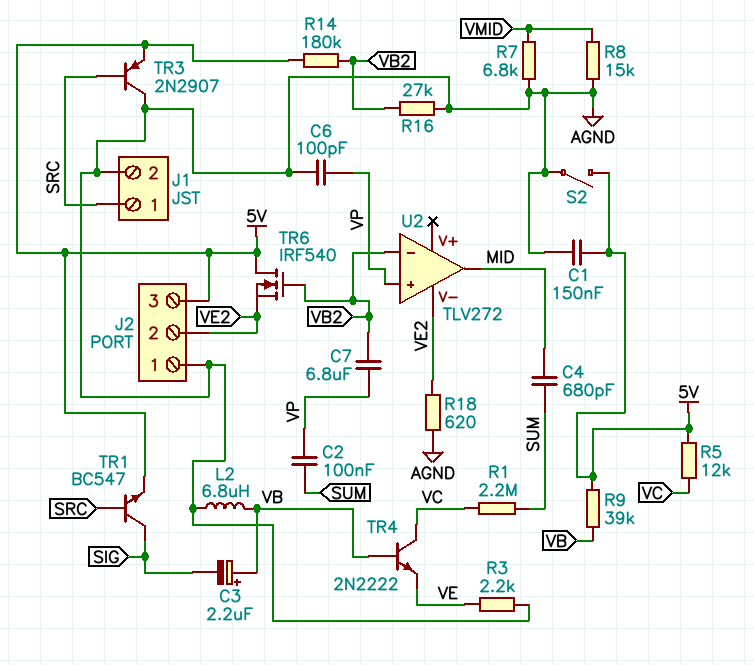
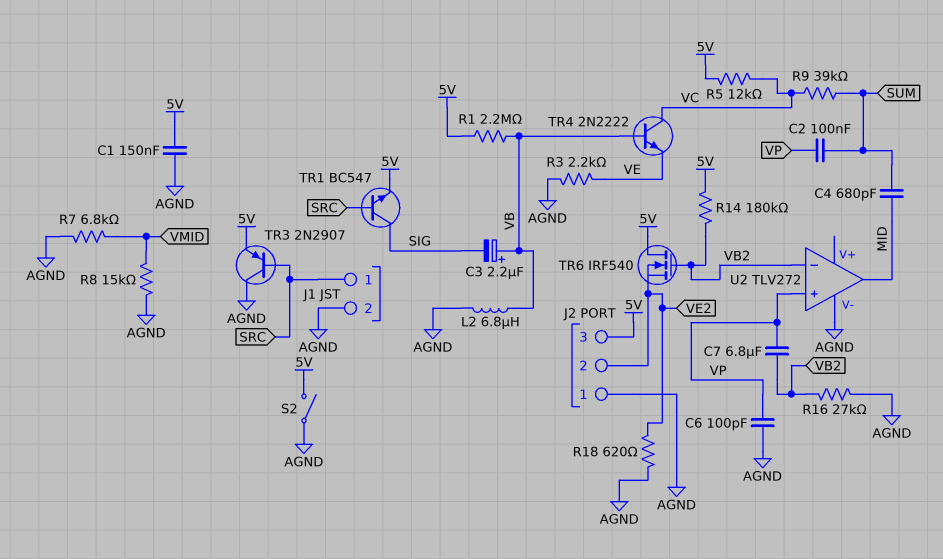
R1: 2.2M (SUM, VC) -> 2.2M (5V, VB)
R9: 39k (5V, VB) -> 39k (SUM, VC)
U2 pin V-: VE2 -> AGND

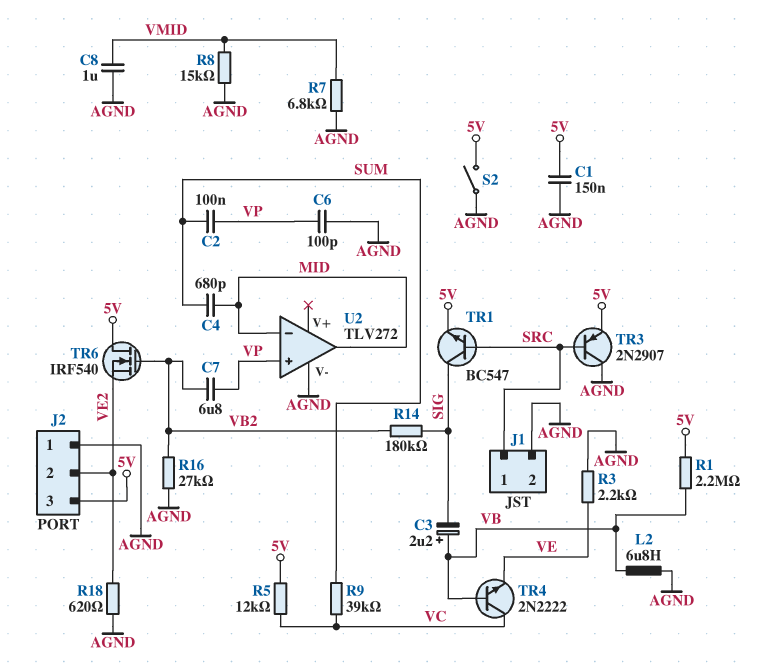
C8: none -> 1uF (AGND, VMID)
R14: 180k (5V, VB2) -> 180k (SIG, VB2)
U2 pin in-: VB2 -> MID

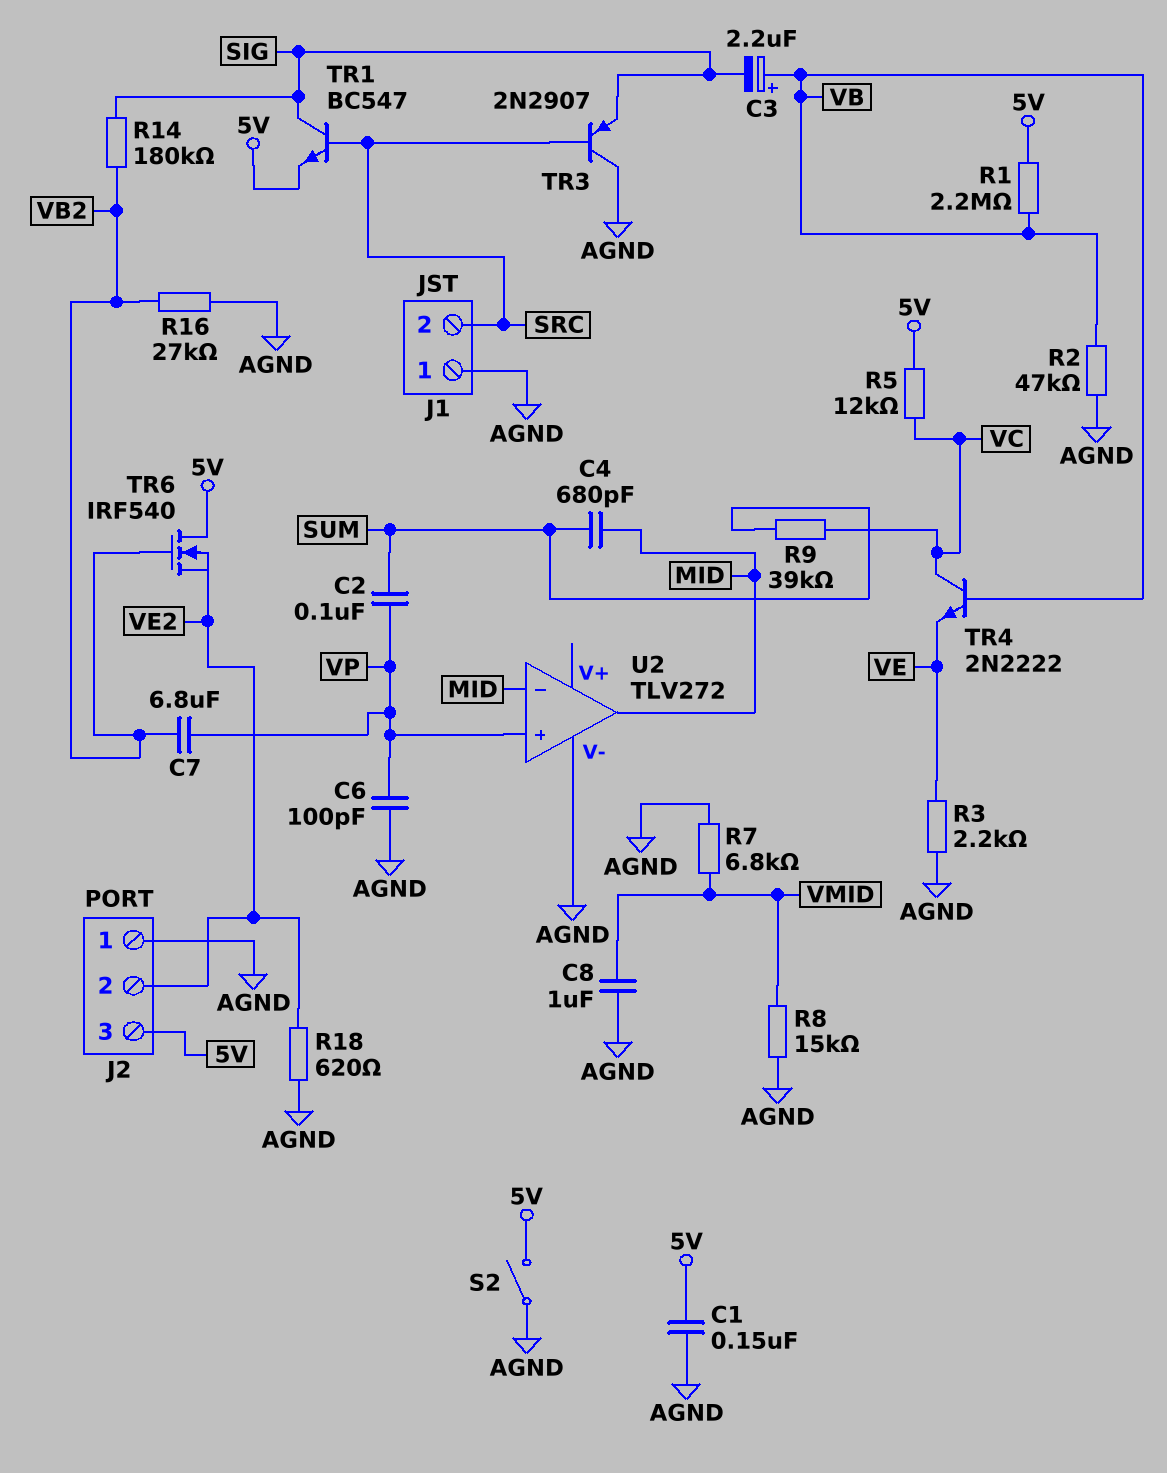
J1 pin 1: SRC -> AGND
J1 pin 2: AGND -> SRC
L2: 6.8uH (AGND, VB) -> none
R2: none -> 47k (AGND, VB)
TR3: PNP 2N2907 (B SRC, C AGND, E 5V) -> PNP 2N2907 (B SRC, C AGND, E SIG)

